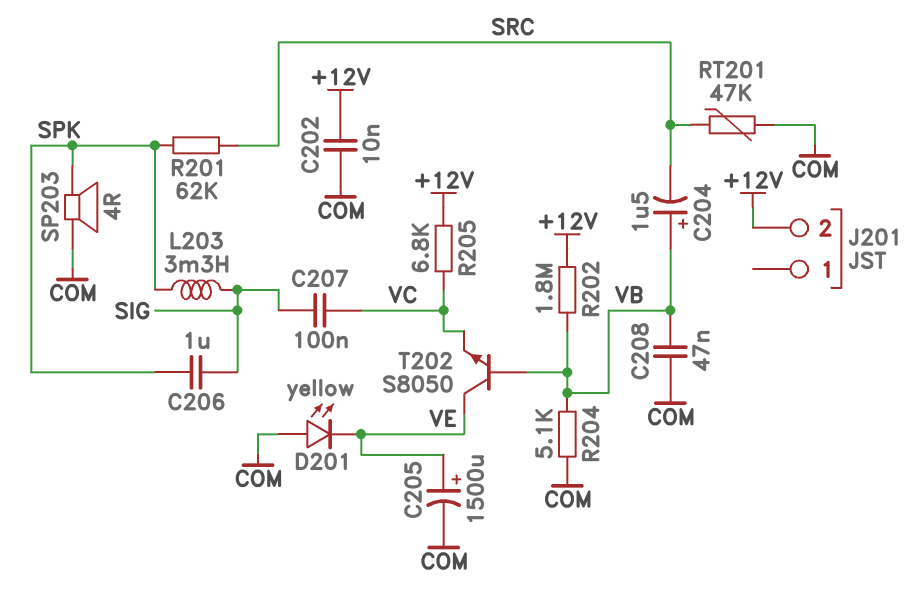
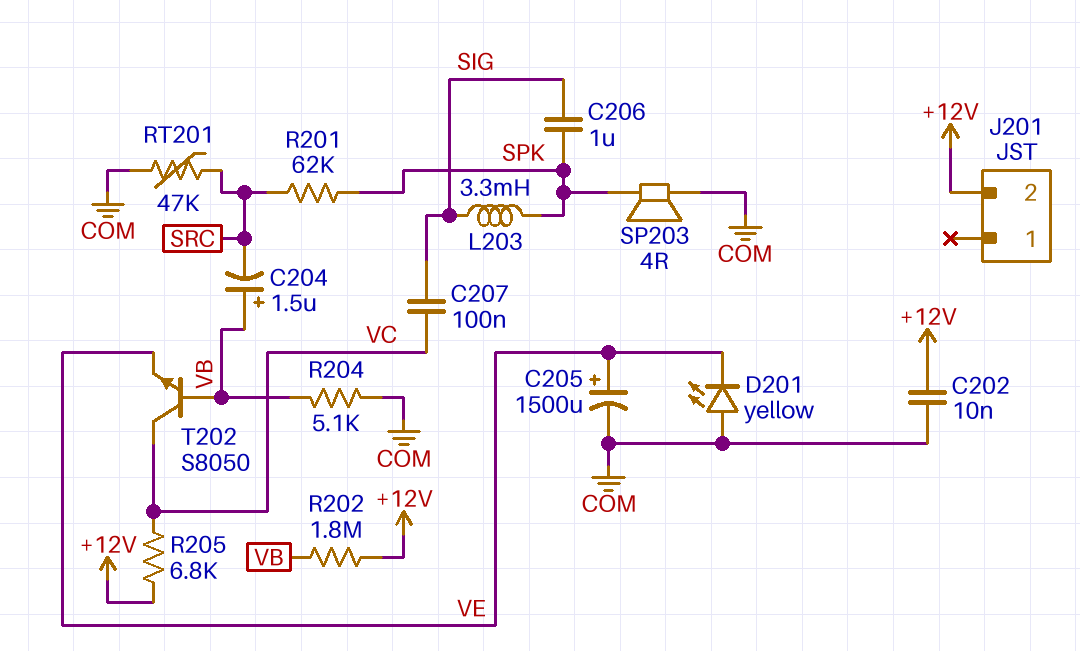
C208: 47nF (COM, VB) -> none
T202: NPN S8050 (B VB, C VE, E VC) -> NPN S8050 (B VB, C VC, E VE)

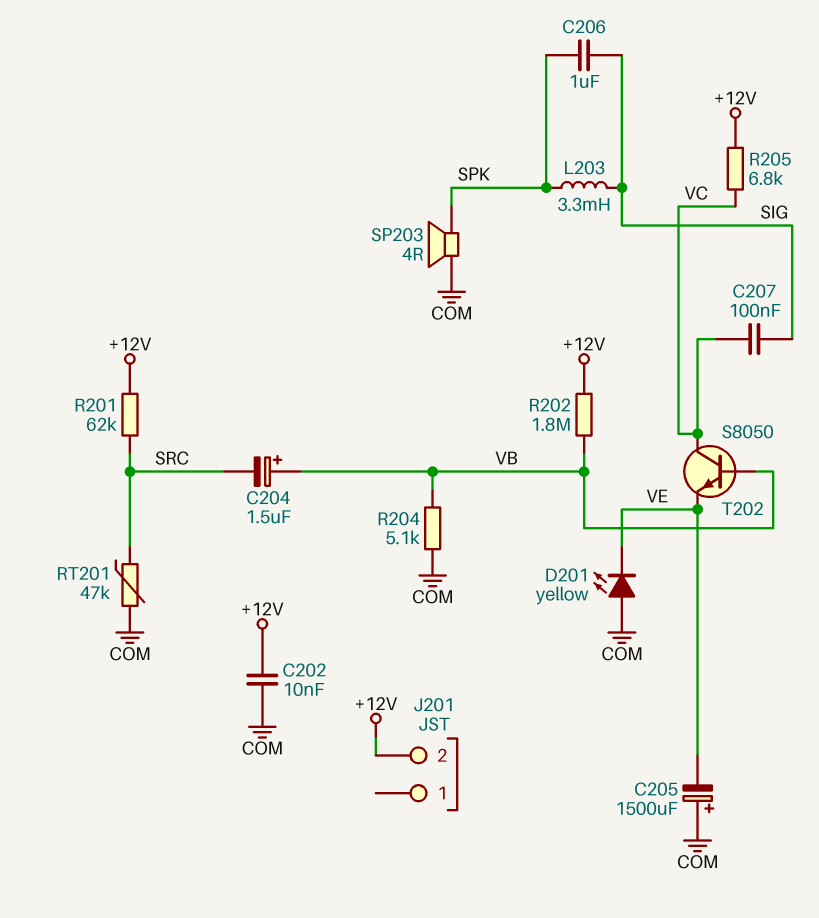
C205: 1500uF (plus VE, minus COM) -> 1500uF (plus COM, minus VE)
R201: 62k (SPK, SRC) -> 62k (+12V, SRC)

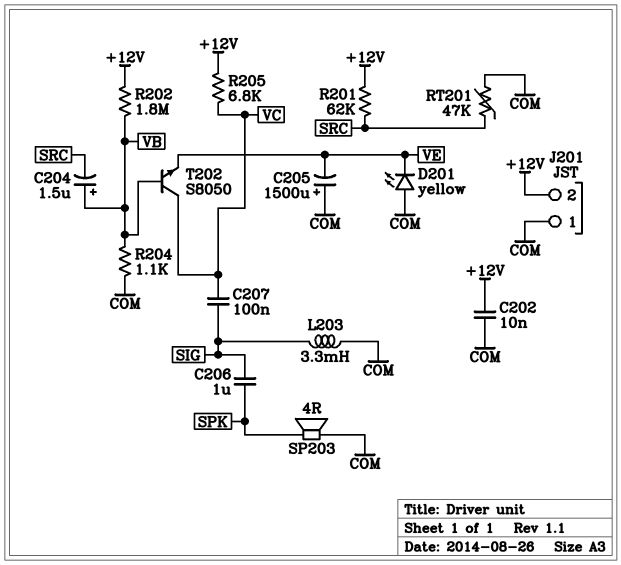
J201 pin 1: none -> COM
L203: 3.3mH (SIG, SPK) -> 3.3mH (COM, SIG)
R204: 5.1k (COM, VB) -> 1.1k (COM, VB)

